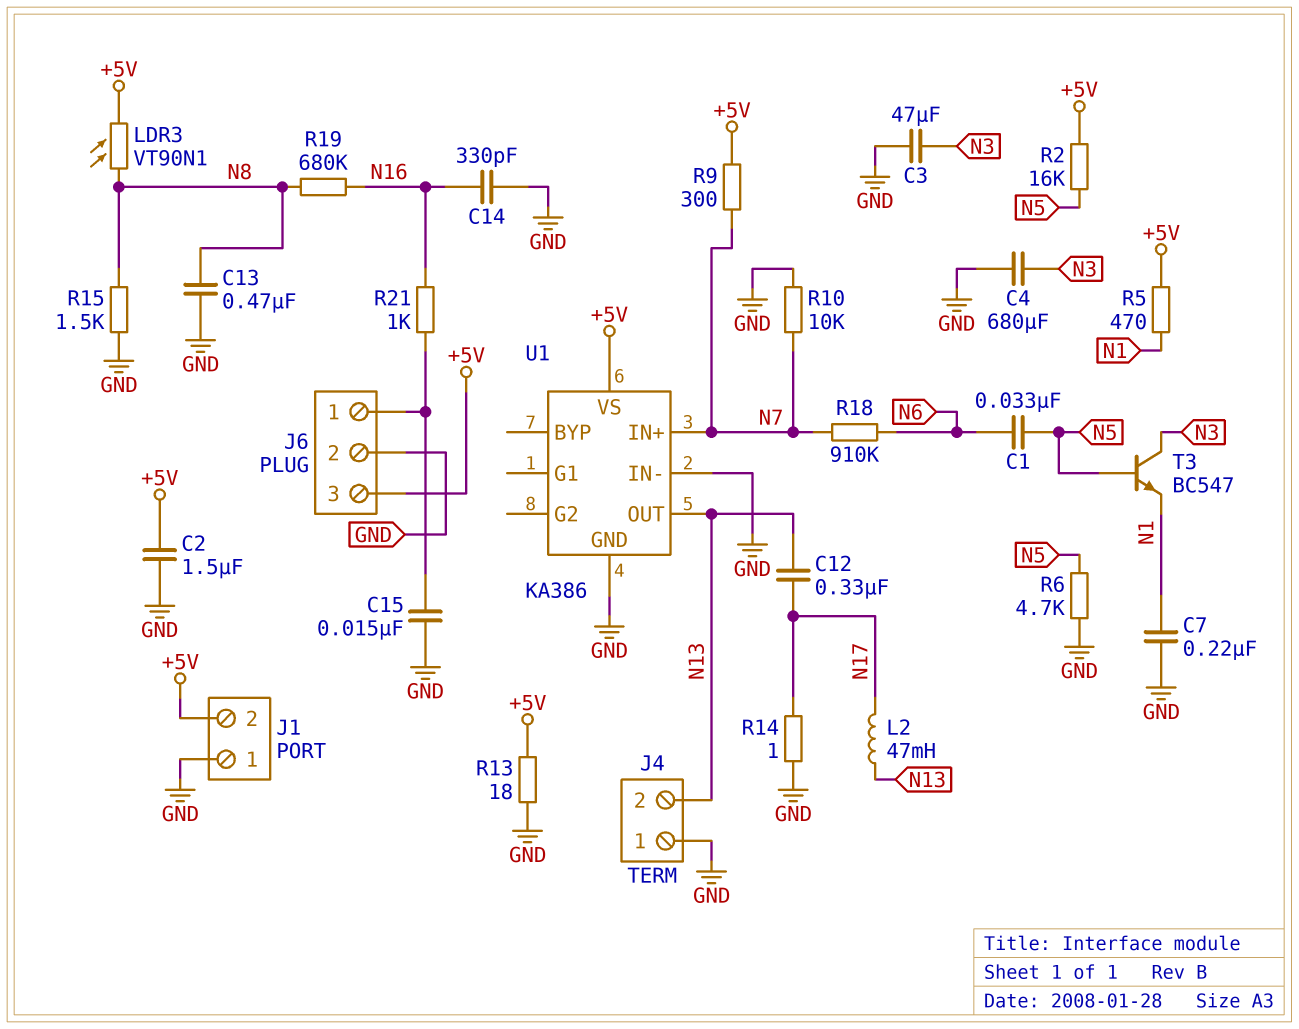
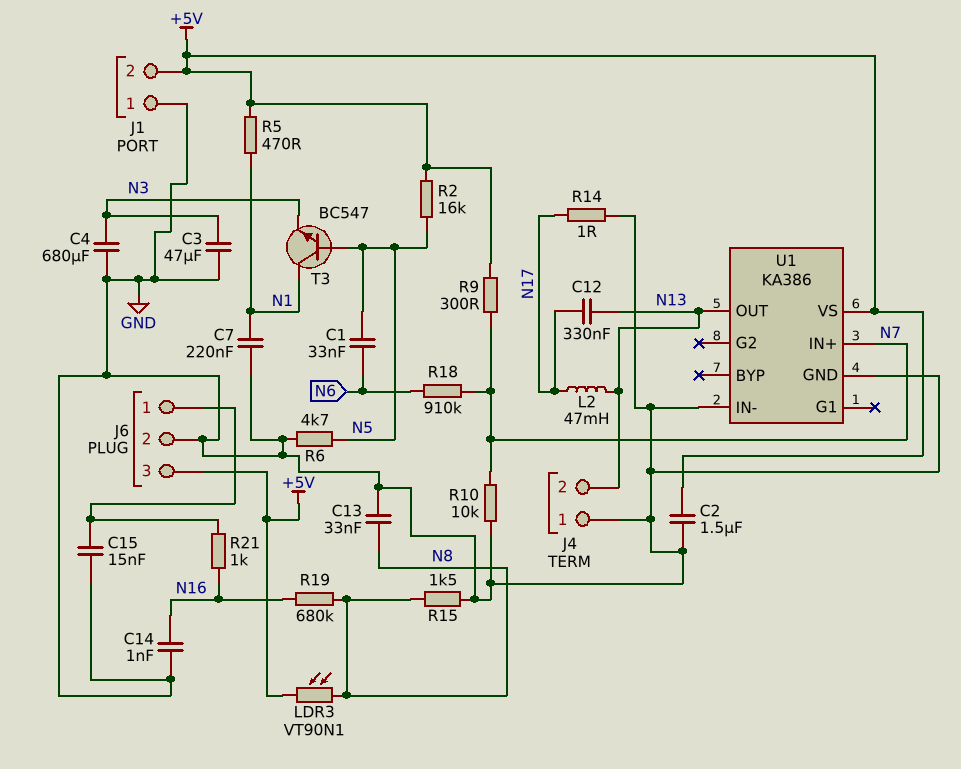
C13: 470nF (GND, N8) -> 33nF (GND, N8)
C14: 330pF (GND, N16) -> 1nF (GND, N16)
R13: 18 (+5V, GND) -> none
T3: NPN BC547 (B N5, C N3, E N1) -> NPN BC547 (B N5, C N1, E N3)

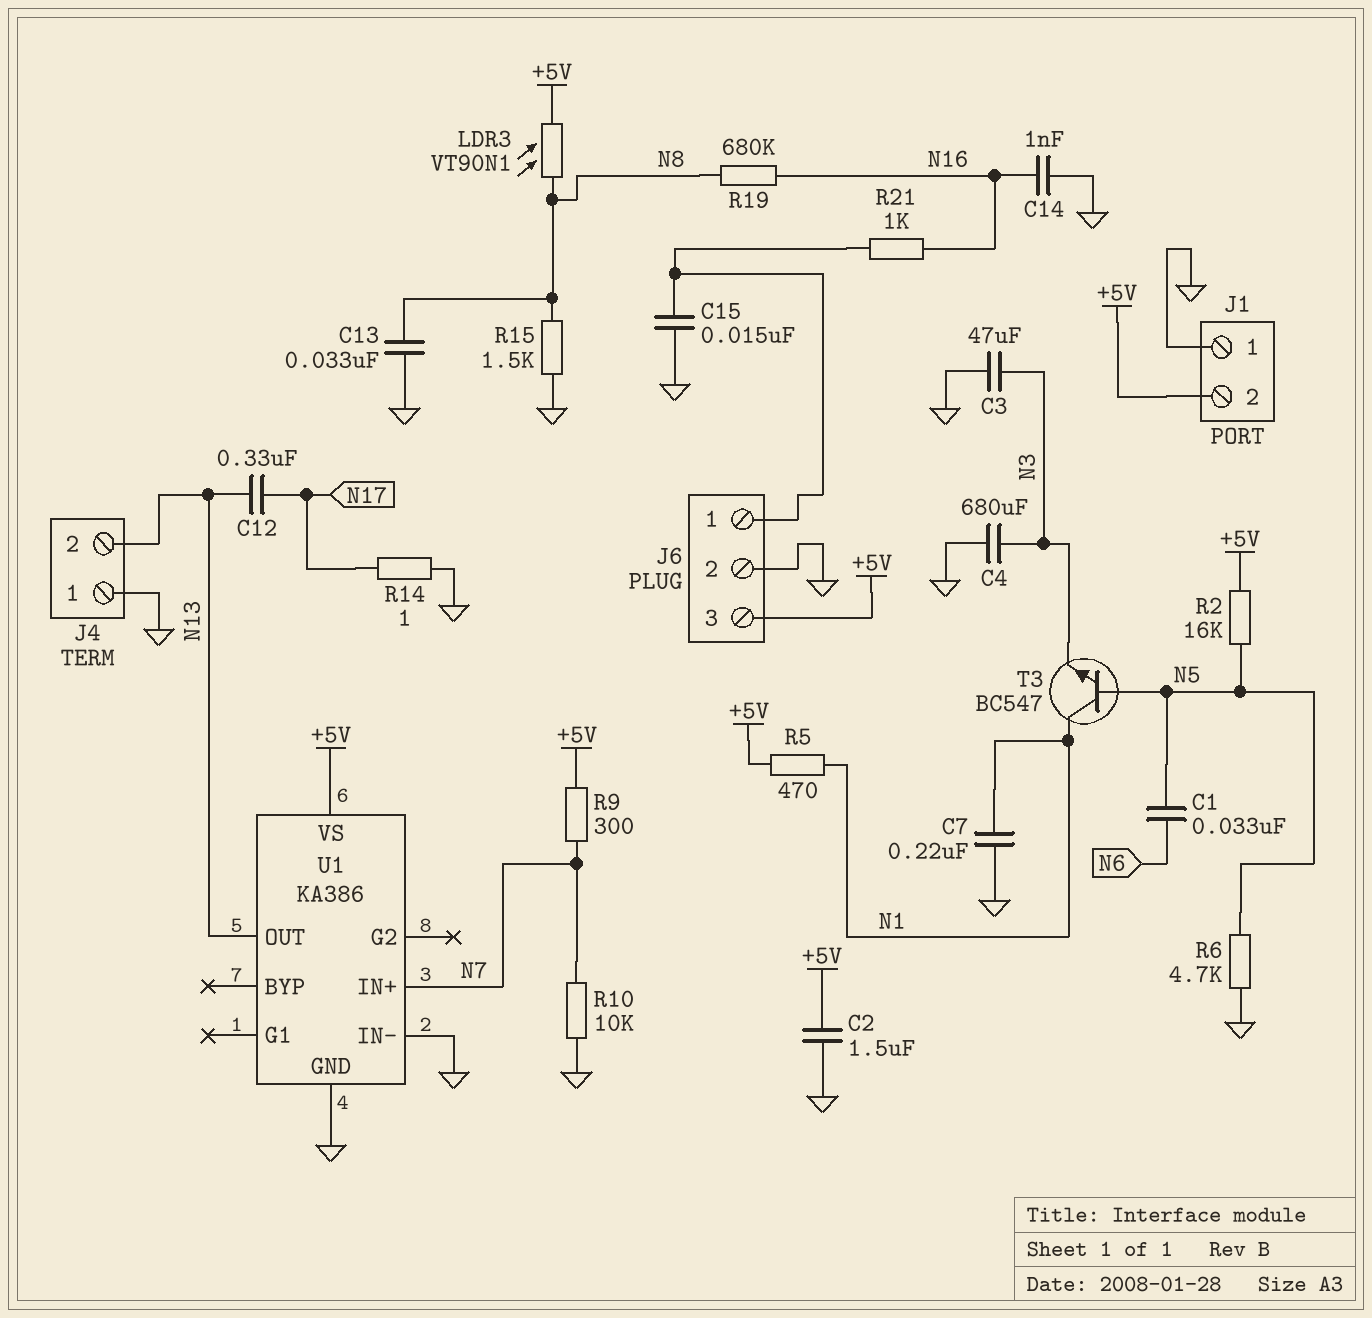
L2: 47mH (N13, N17) -> none
R18: 910k (N6, N7) -> none

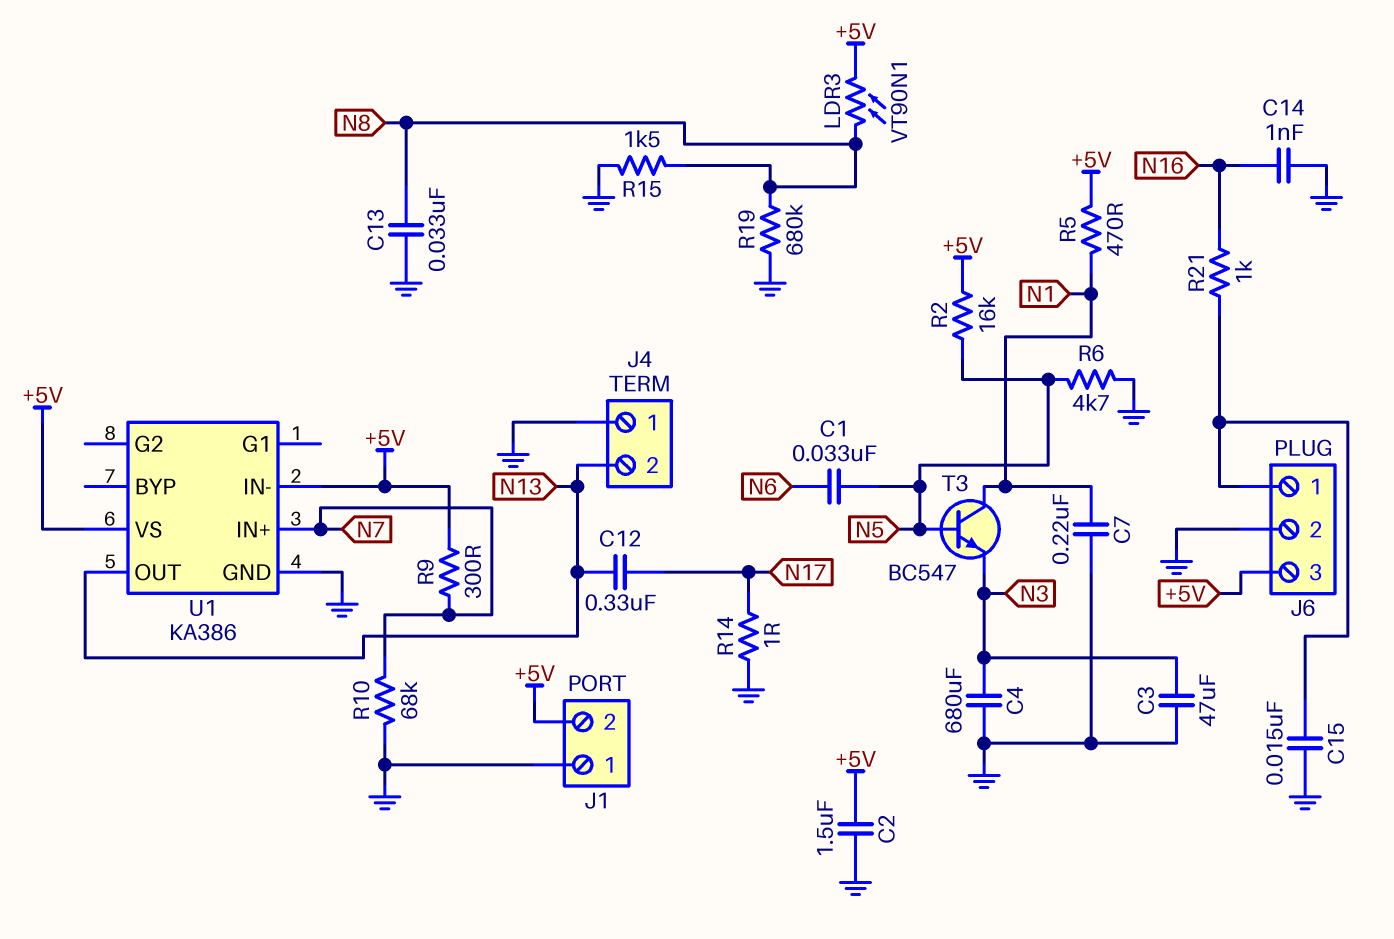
R10: 10k (GND, N7) -> 68k (GND, N7)
R19: 680k (N8, N16) -> 680k (GND, N8)
U1 pin IN-: GND -> +5V

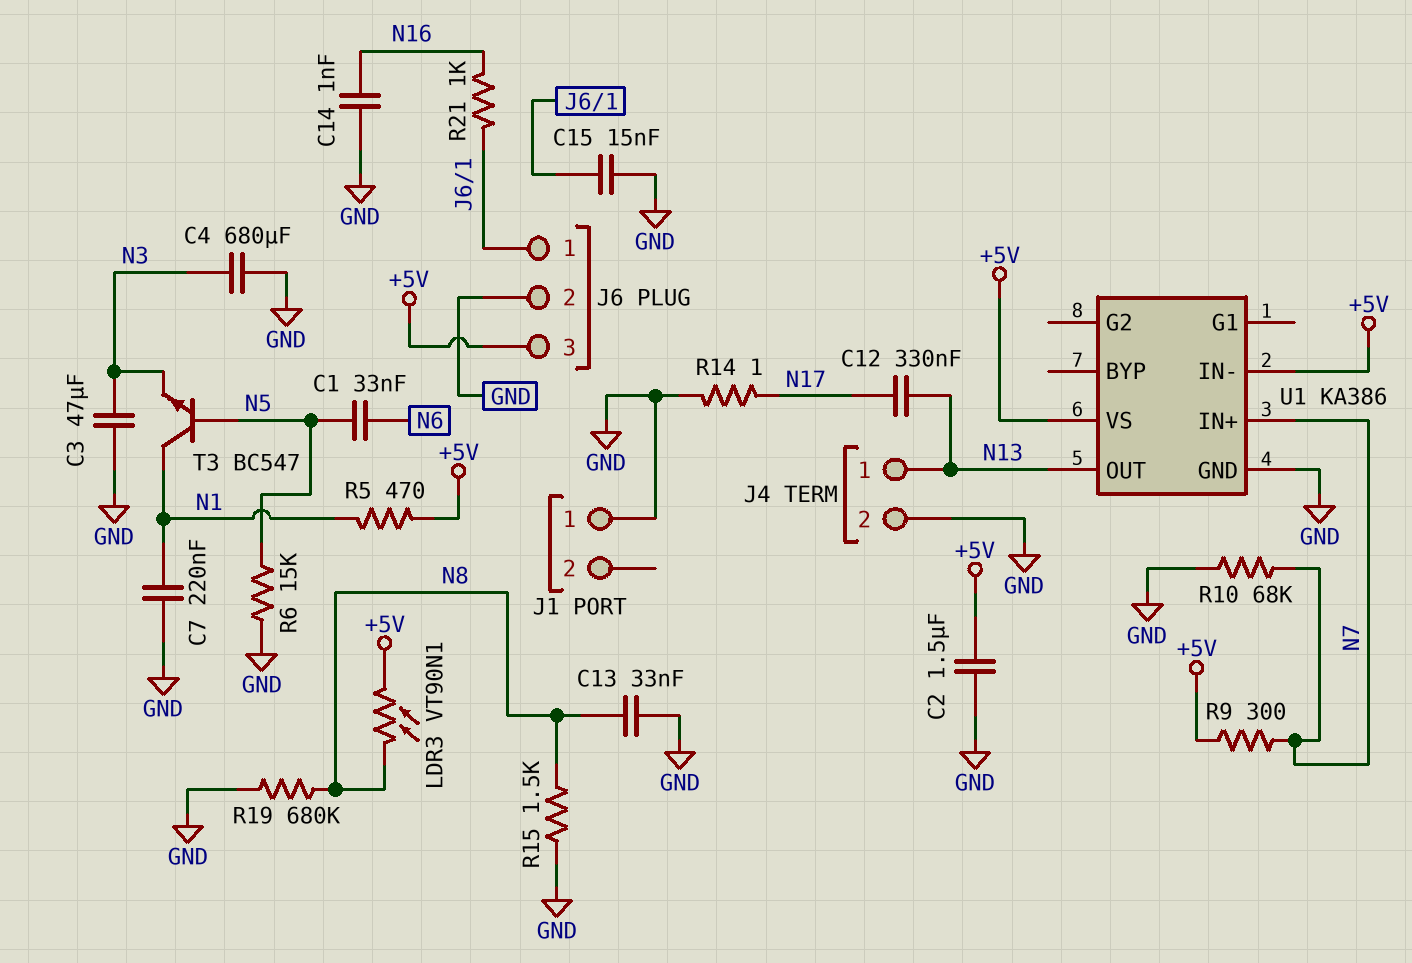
J1 pin 2: +5V -> none
J4 pin 1: GND -> N13
J4 pin 2: N13 -> GND
R2: 16k (+5V, N5) -> none
R6: 4.7k (GND, N5) -> 15k (GND, N5)

